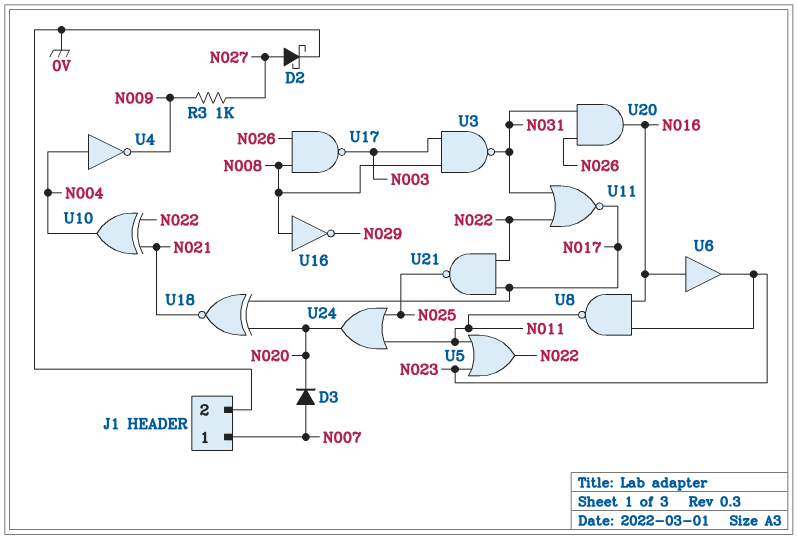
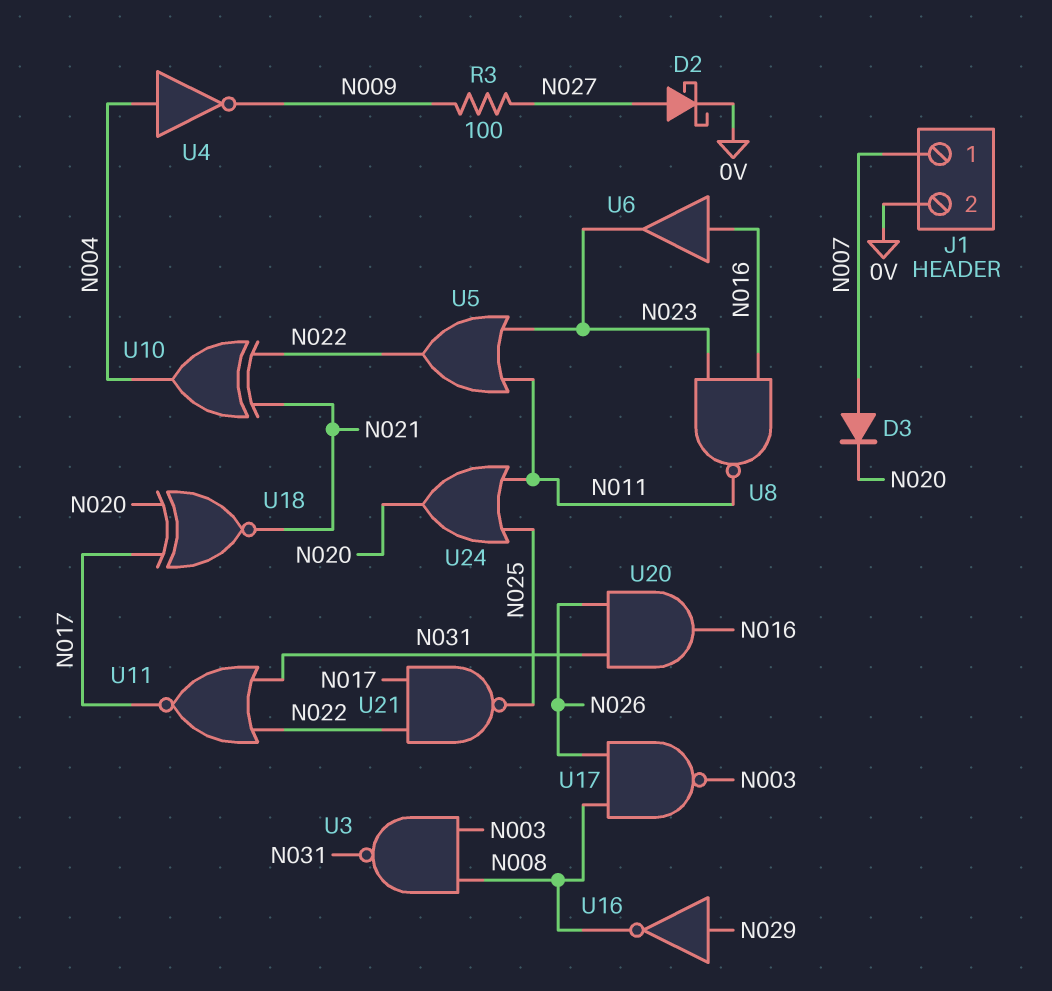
R3: 1k (N009, N027) -> 100 (N009, N027)
U16: NOT (in N008, out N029) -> NOT (in N029, out N008)

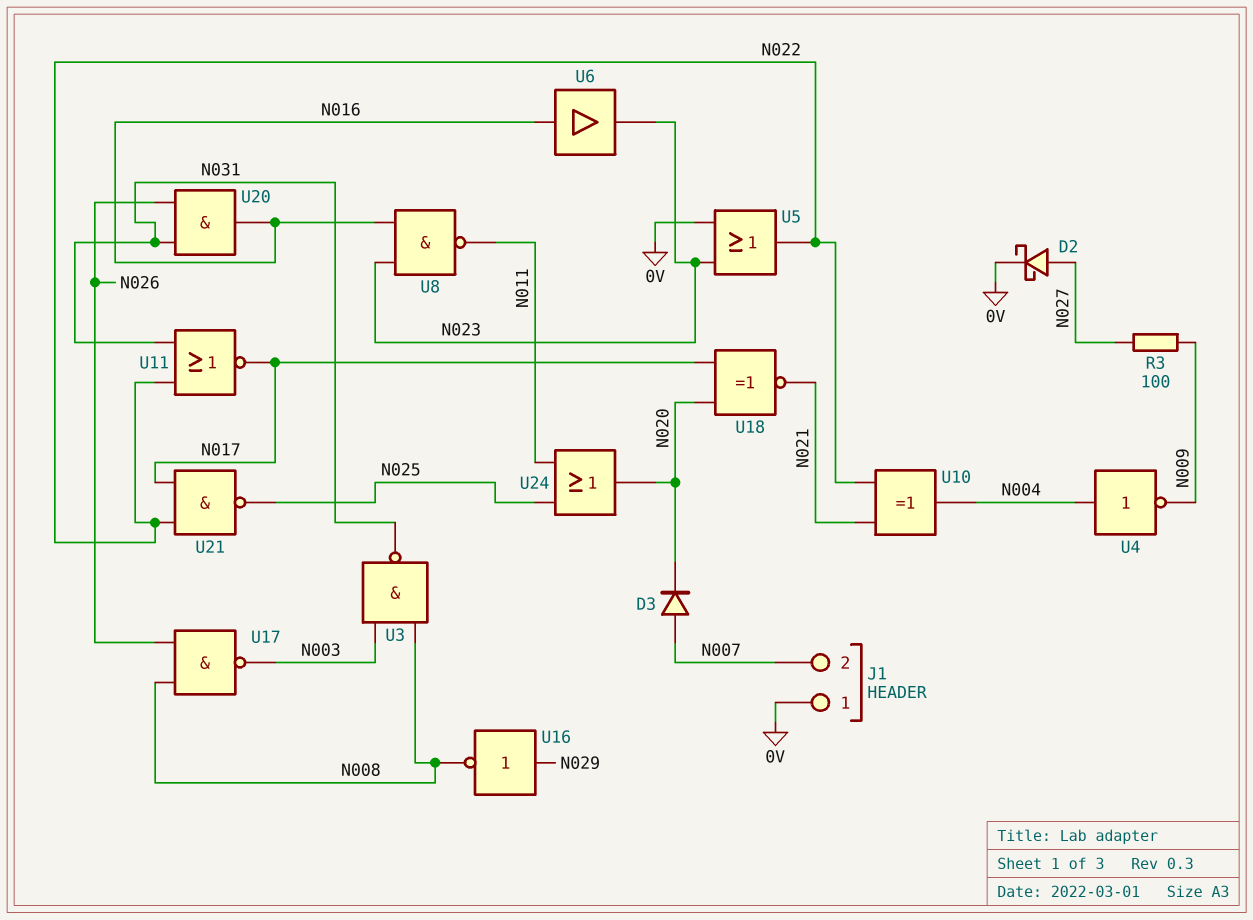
J1 pin 1: N007 -> 0V
J1 pin 2: 0V -> N007
U5: OR (in N011, in N023, out N022) -> OR (in 0V, in N023, out N022)

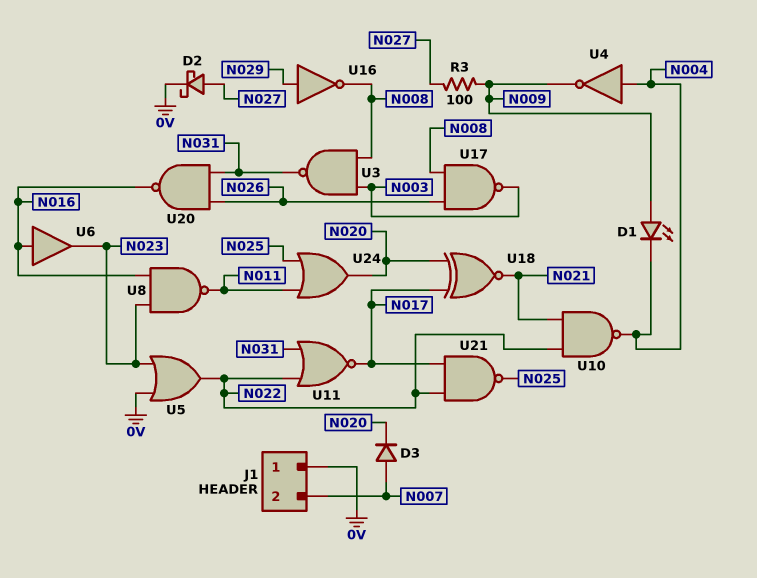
D1: none -> LED (A N009, K N004)
U10: XOR (in N021, in N022, out N004) -> NAND (in N021, in N022, out N004)
U20: AND (in N026, in N031, out N016) -> NAND (in N026, in N031, out N016)

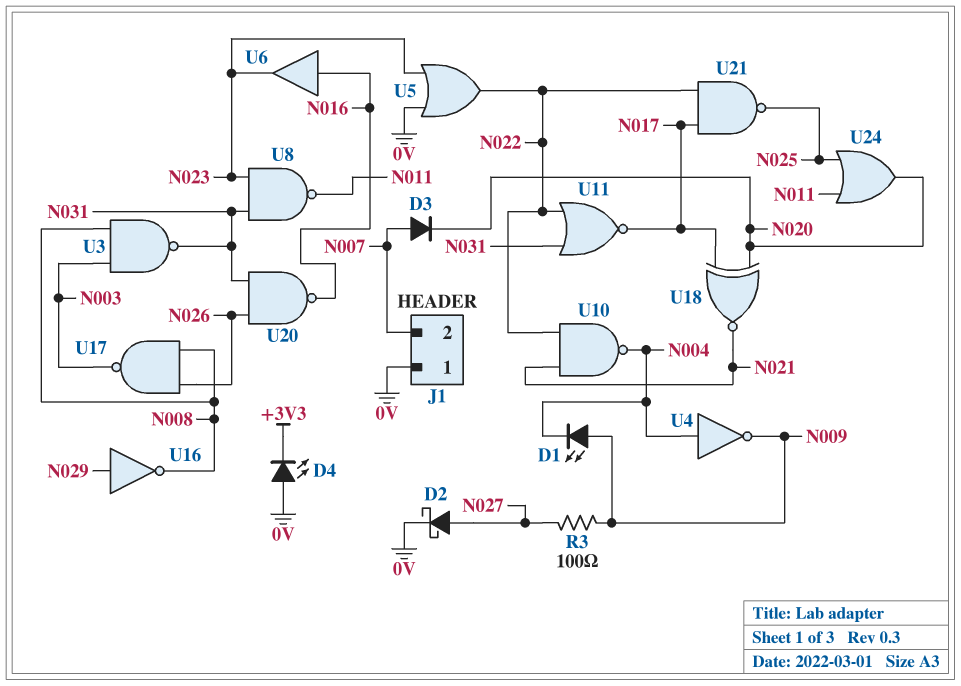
D4: none -> LED (A 0V, K +3V3)
U8: NAND (in N016, in N023, out N011) -> NAND (in N023, in N031, out N011)

